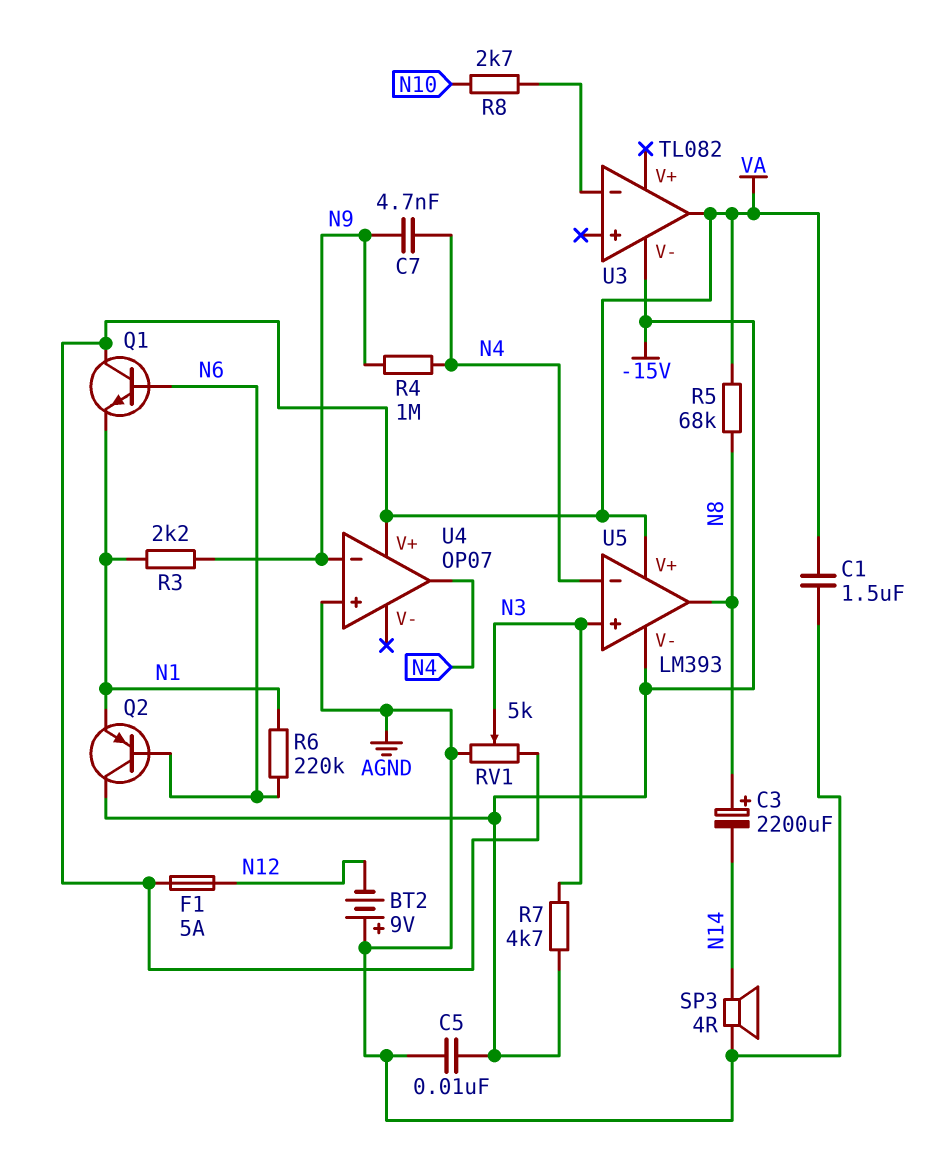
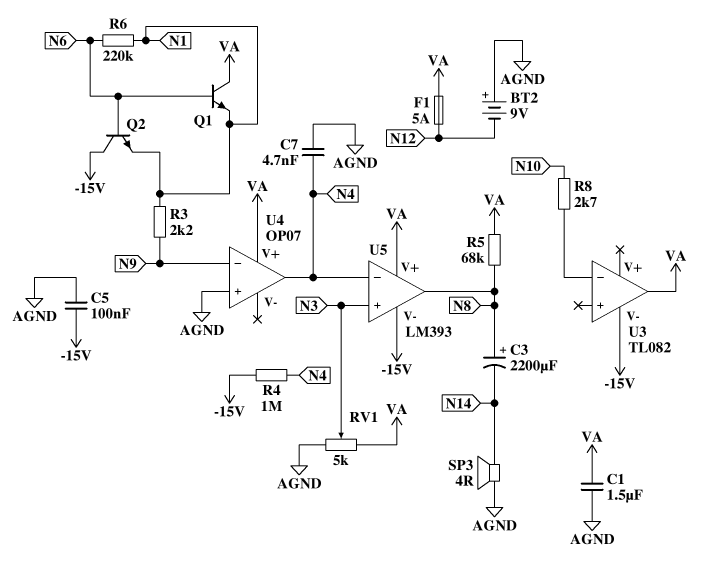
C5: 10nF (-15V, AGND) -> 100nF (-15V, AGND)
C7: 4.7nF (N4, N9) -> 4.7nF (AGND, N4)
Q2: PNP (B N6, C -15V, E N1) -> NPN (B N6, C -15V, E N1)
R4: 1M (N4, N9) -> 1M (-15V, N4)
R7: 4.7k (-15V, N3) -> none

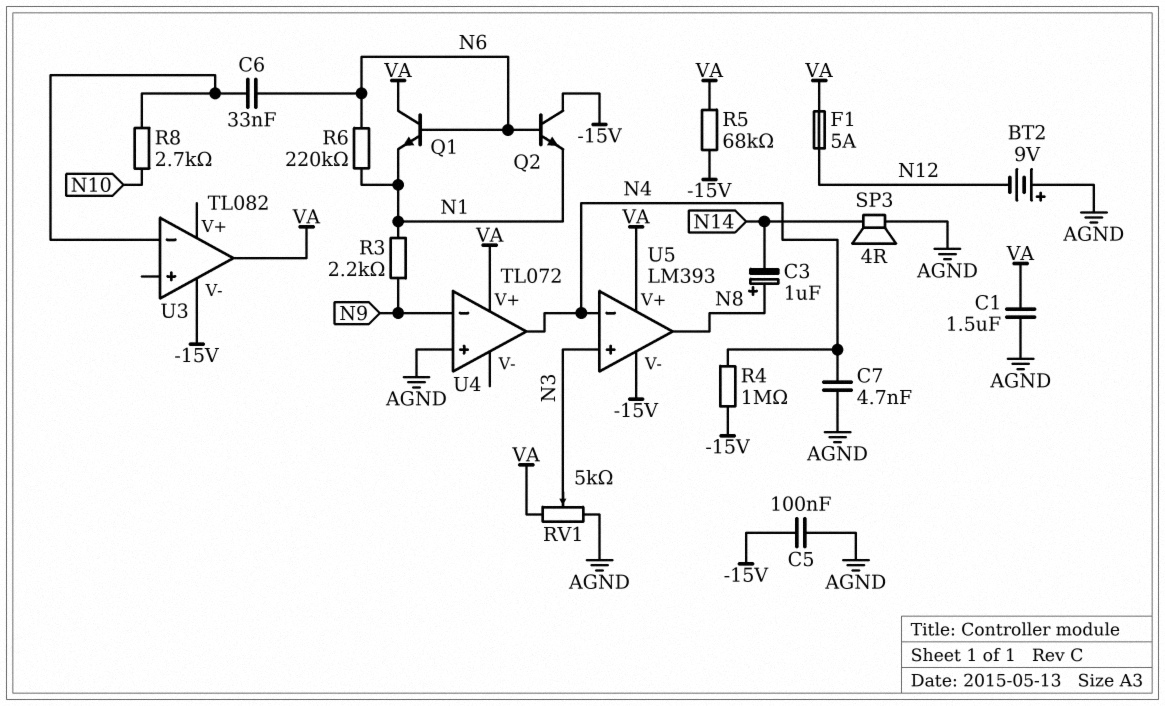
C3: 2200uF (plus N8, minus N14) -> 1uF (plus N8, minus N14)
C6: none -> 33nF (N6, U3/in-)
R5: 68k (N8, VA) -> 68k (-15V, VA)
U4: OP07 -> TL072

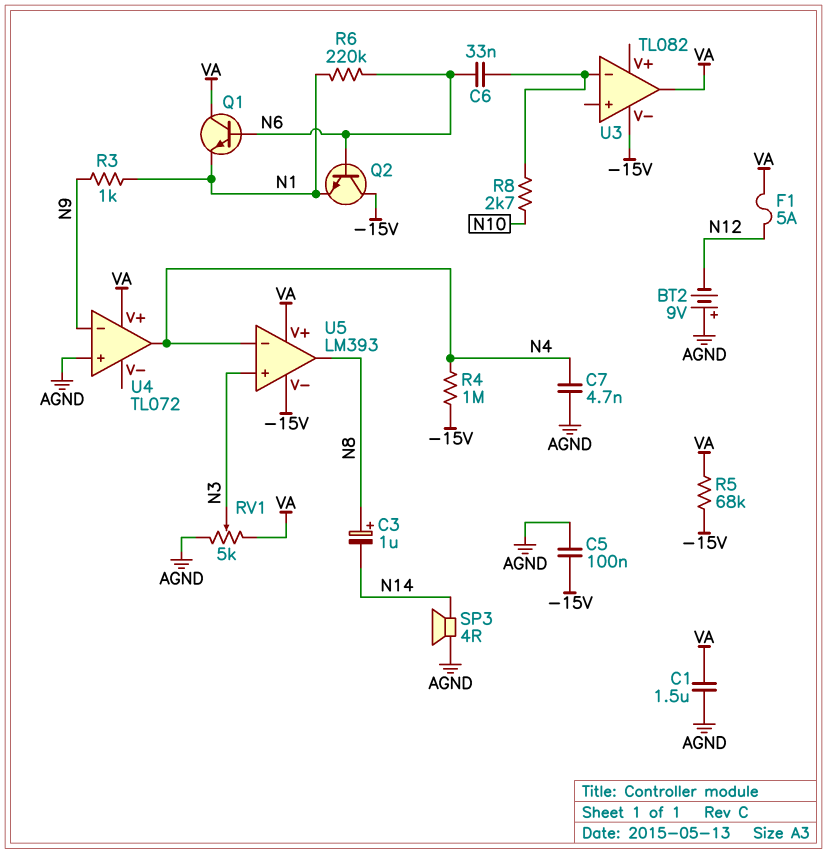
R3: 2.2k (N1, N9) -> 1k (N1, N9)

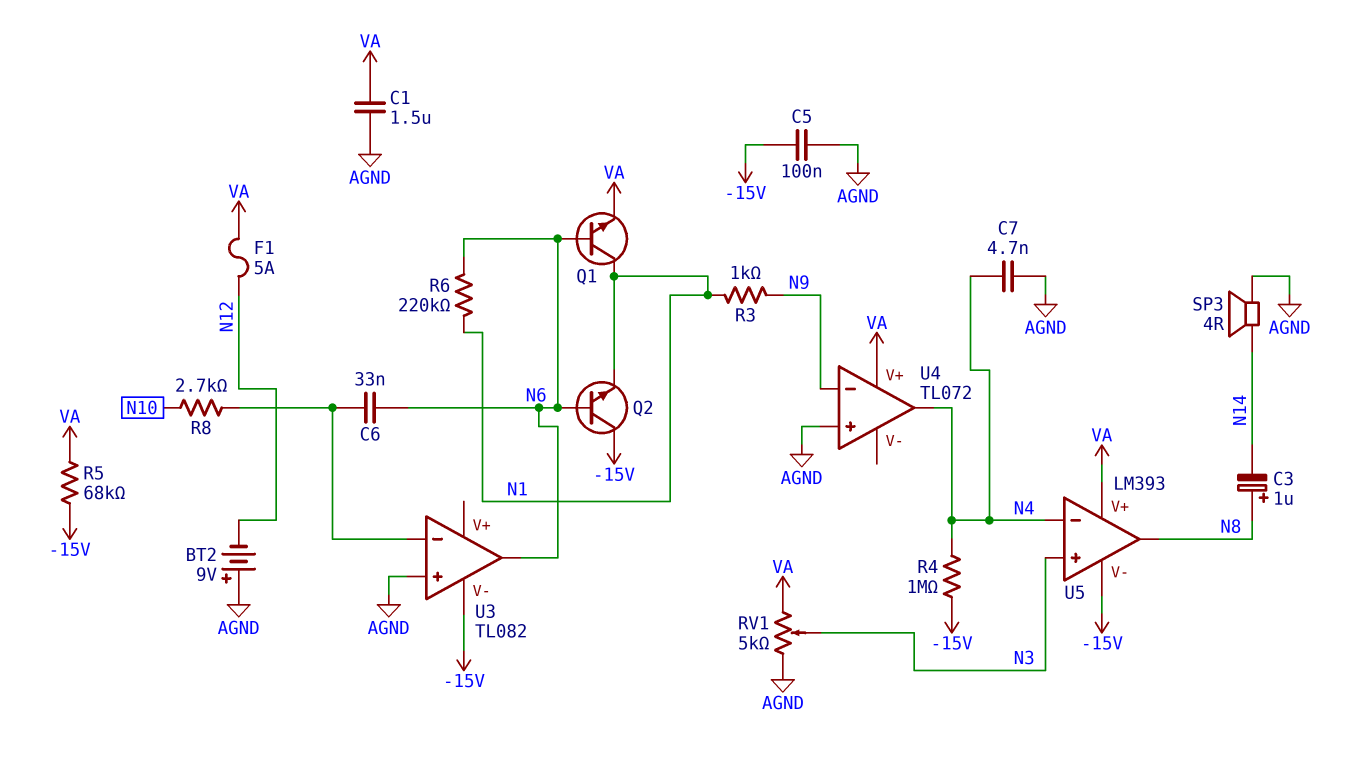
Q1: NPN (B N6, C VA, E N1) -> NPN (B N6, C N1, E VA)
U3 pin in+: none -> AGND
U3 pin out: VA -> N6

